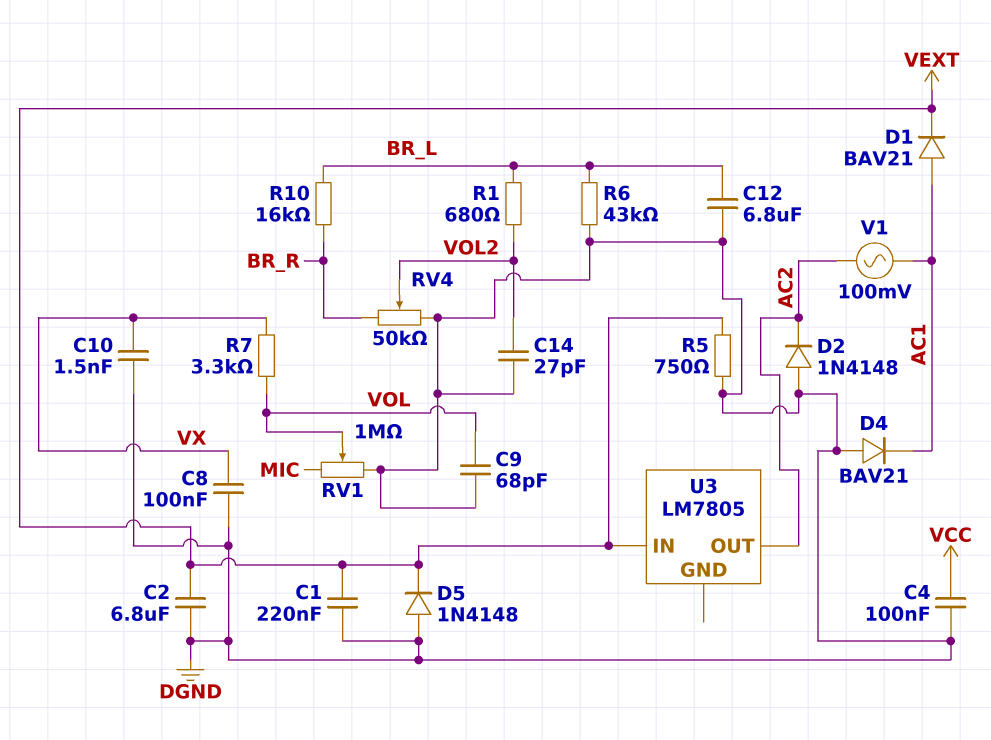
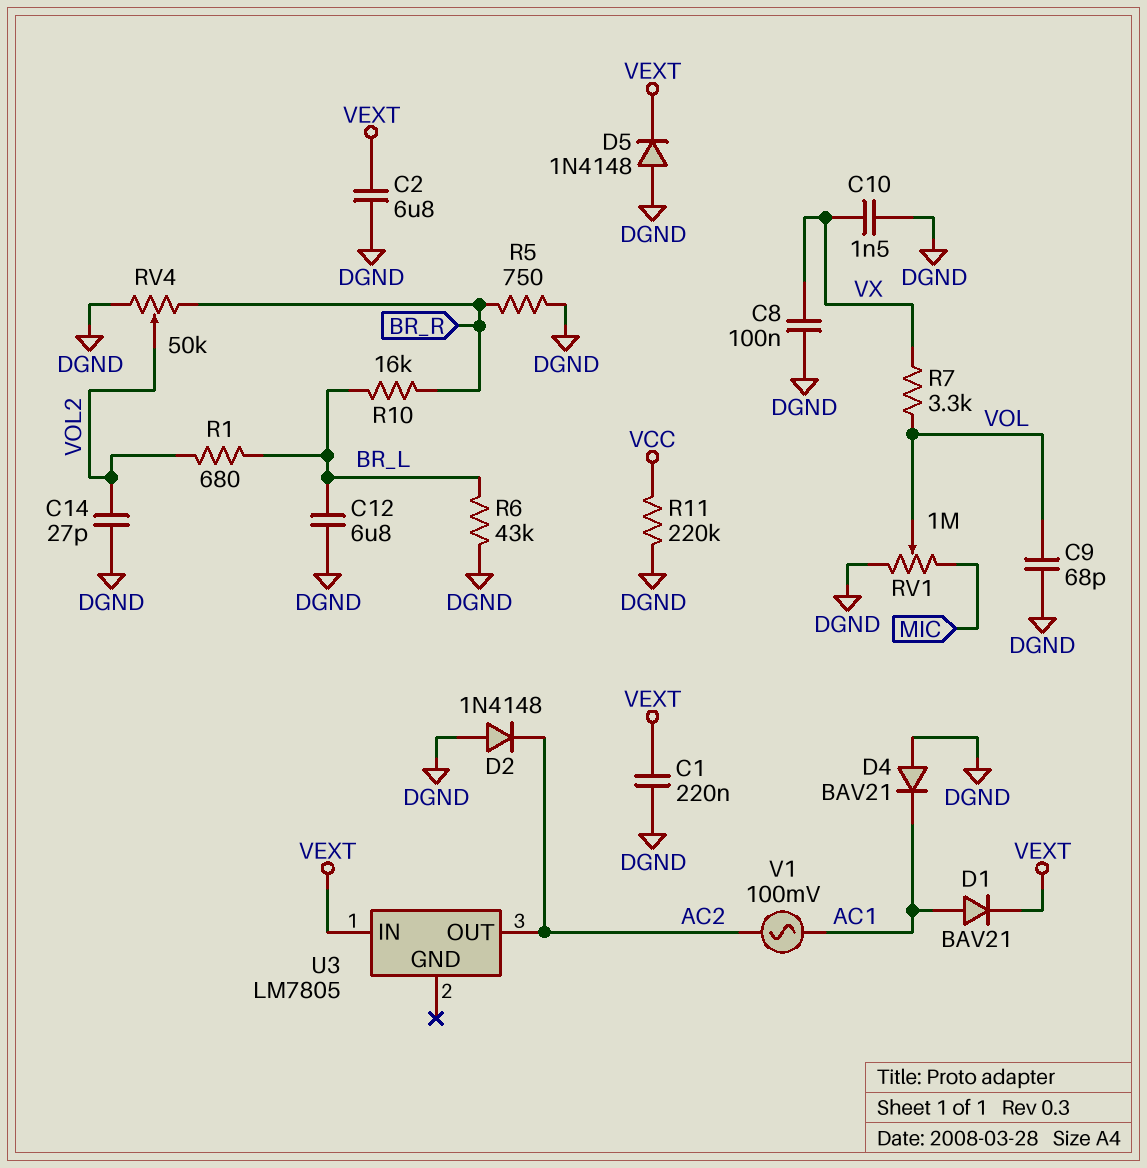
C4: 100nF (DGND, VCC) -> none
R5: 750 (DGND, VEXT) -> 750 (BR_R, DGND)
R11: none -> 220k (DGND, VCC)

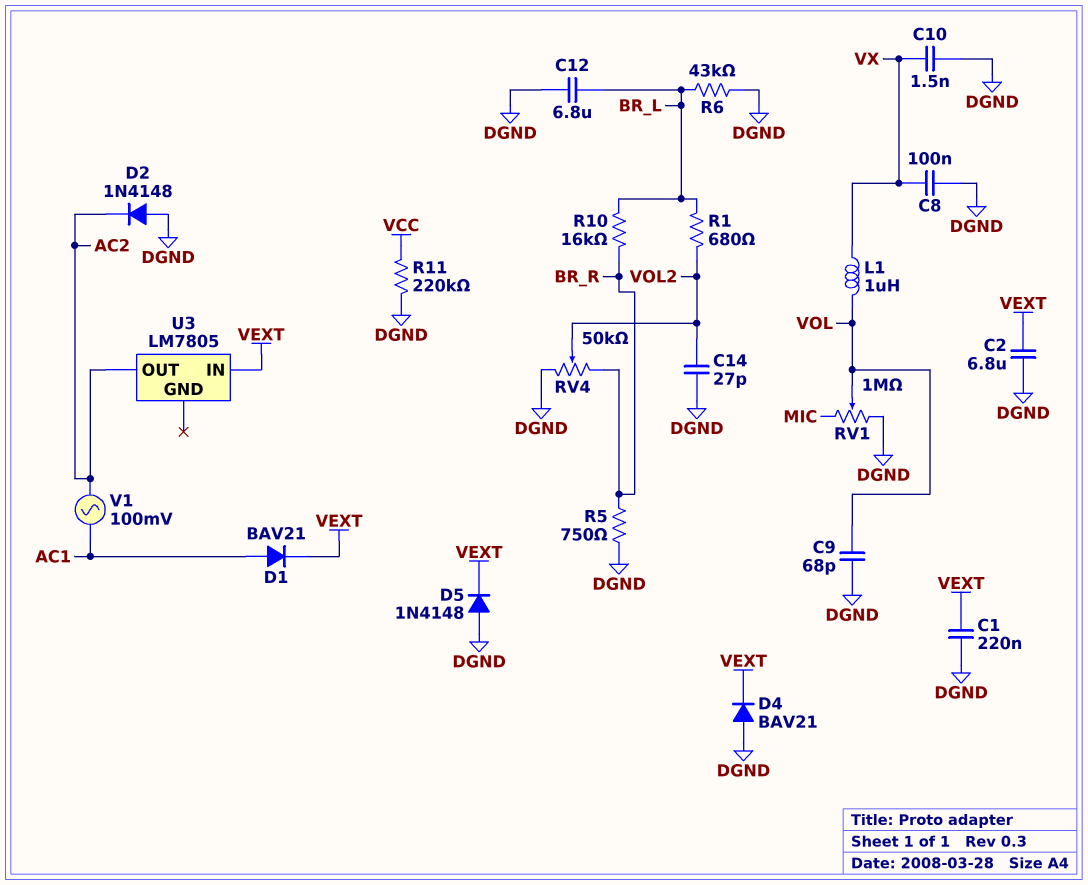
D4: diode BAV21 (A DGND, K AC1) -> diode BAV21 (A DGND, K VEXT)
L1: none -> 1uH (VOL, VX)
R7: 3.3k (VOL, VX) -> none

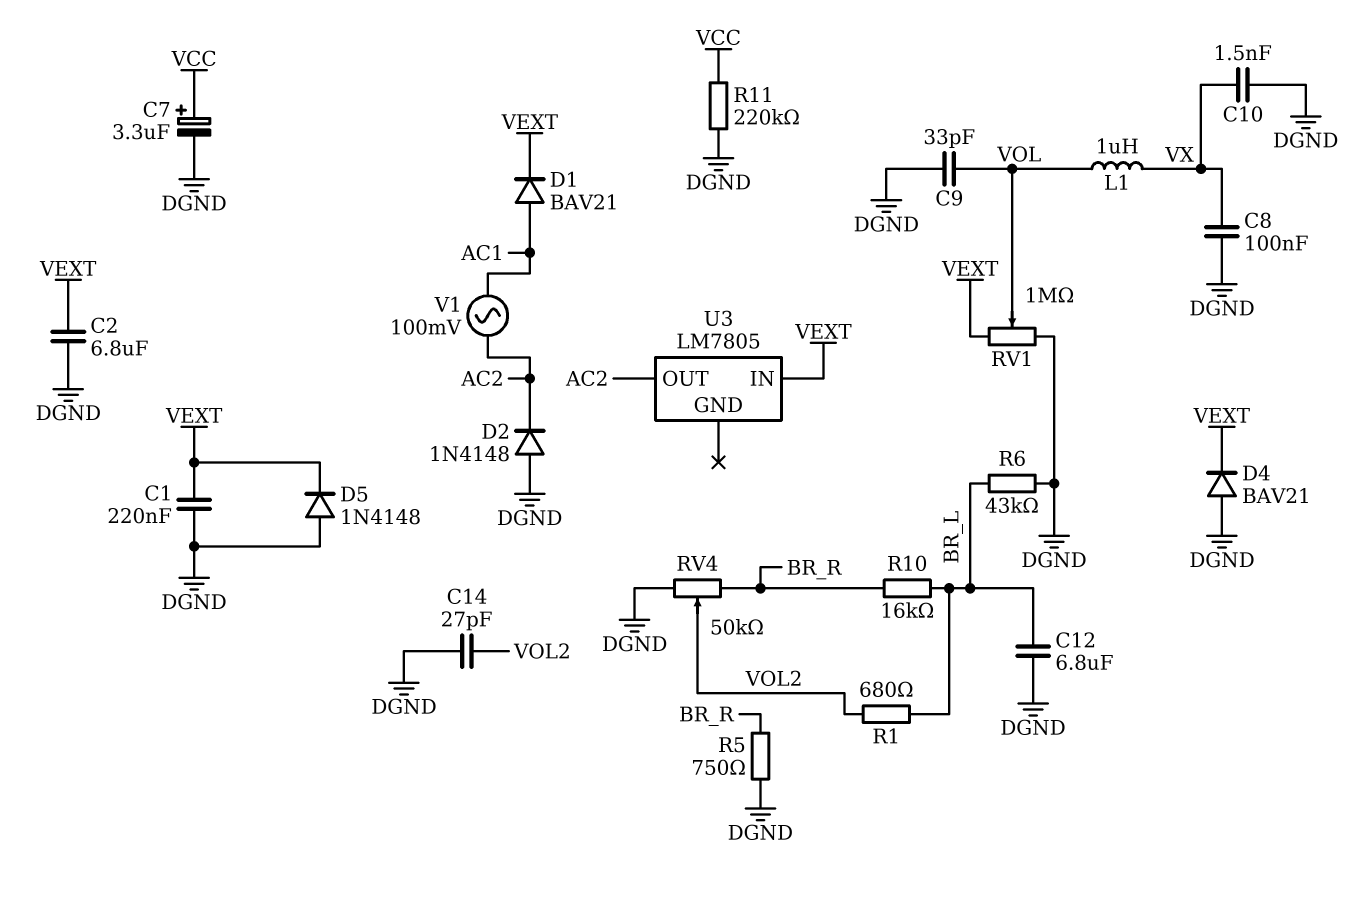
C7: none -> 3.3uF (plus VCC, minus DGND)
C9: 68pF (DGND, VOL) -> 33pF (DGND, VOL)
RV1: 1M (DGND, MIC, wiper VOL) -> 1M (DGND, VEXT, wiper VOL)

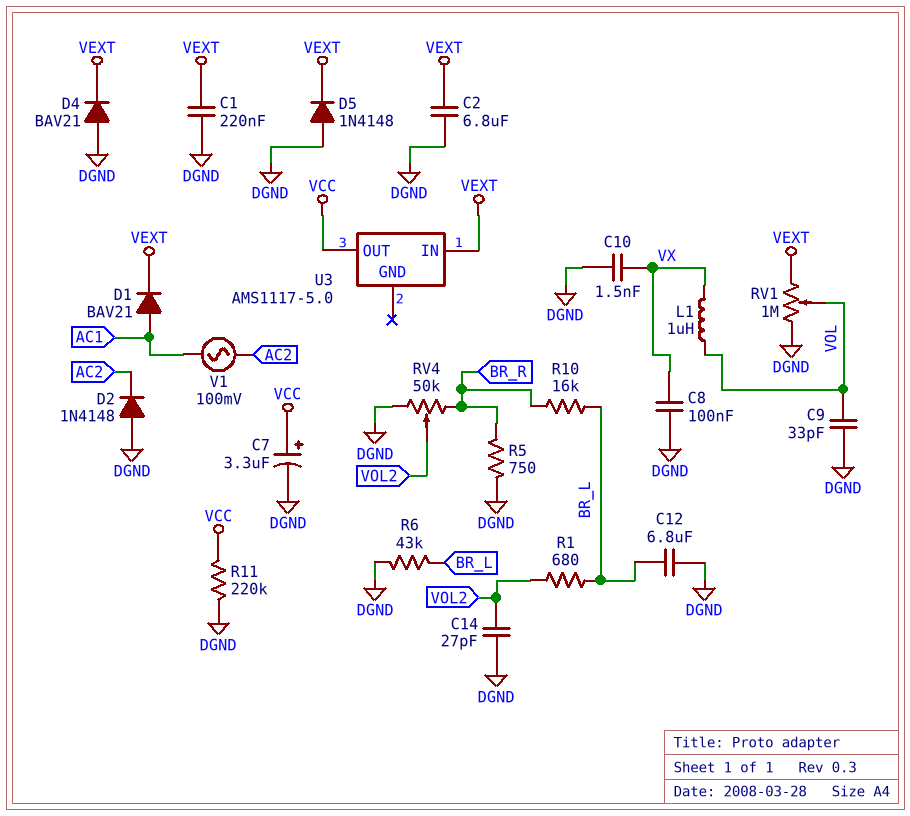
U3: LM7805 -> AMS1117-5.0
U3 pin OUT: AC2 -> VCC

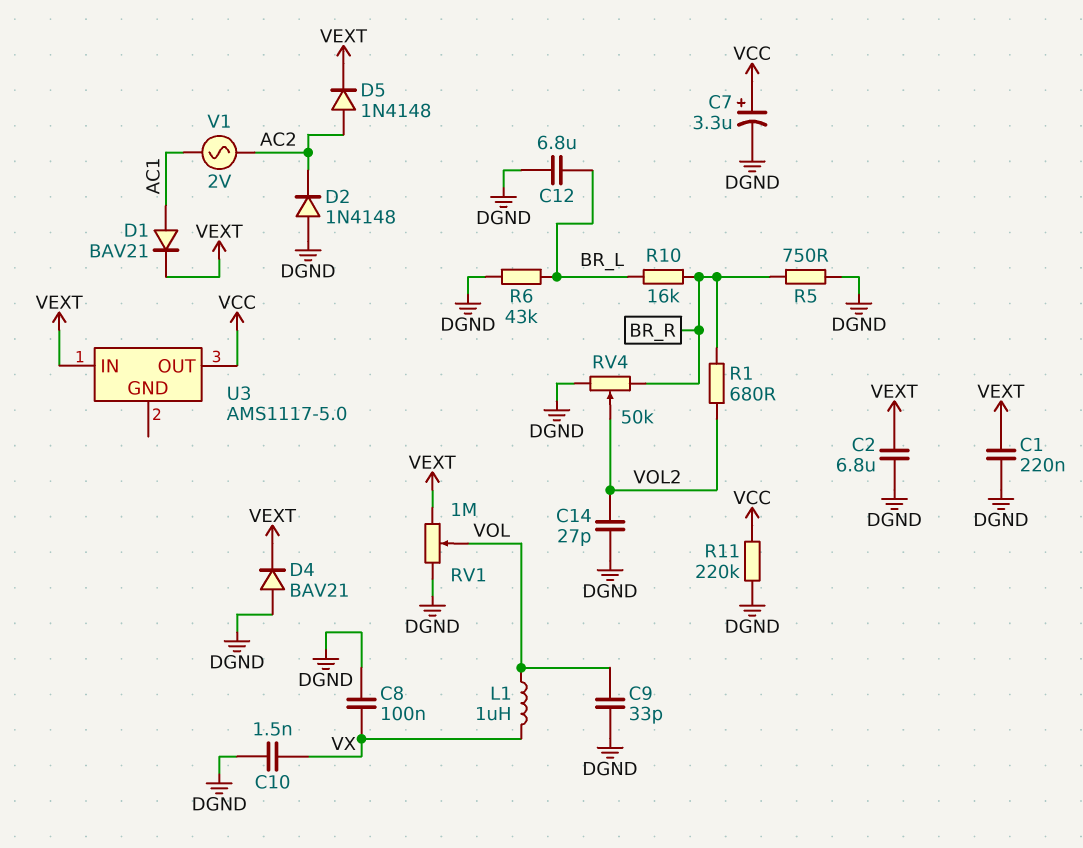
D5: diode 1N4148 (A DGND, K VEXT) -> diode 1N4148 (A AC2, K VEXT)
R1: 680 (BR_L, VOL2) -> 680 (BR_R, VOL2)
V1: AC 100mV (AC1, AC2) -> AC 2V (AC1, AC2)

